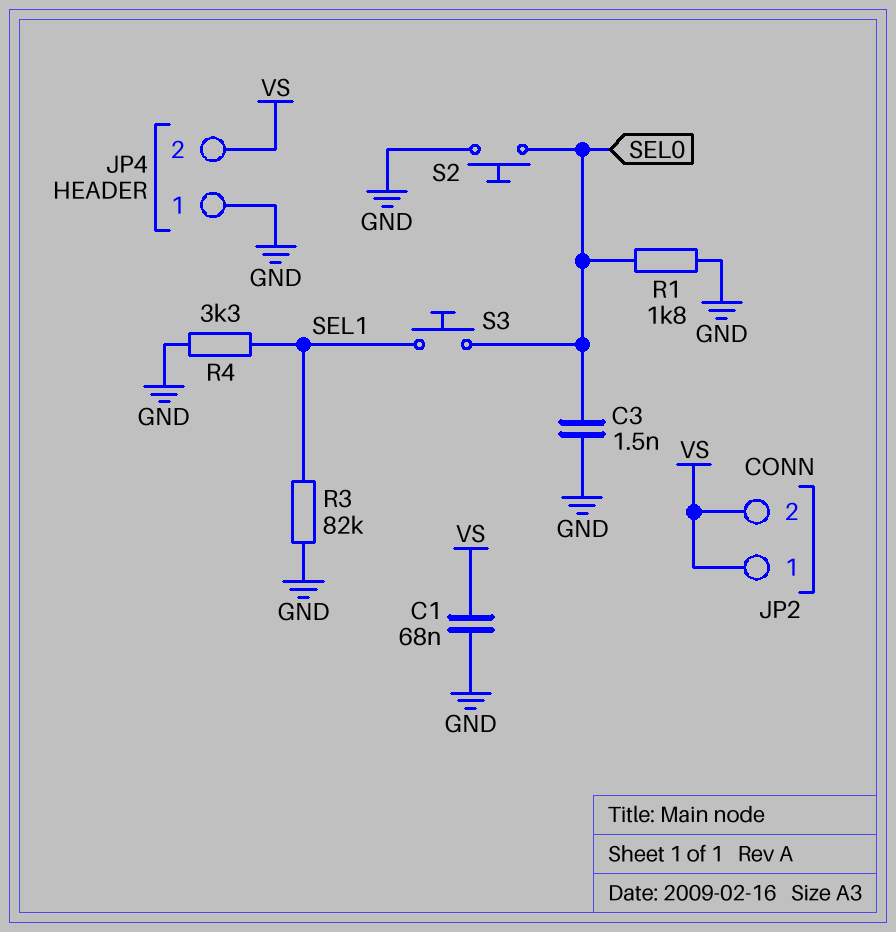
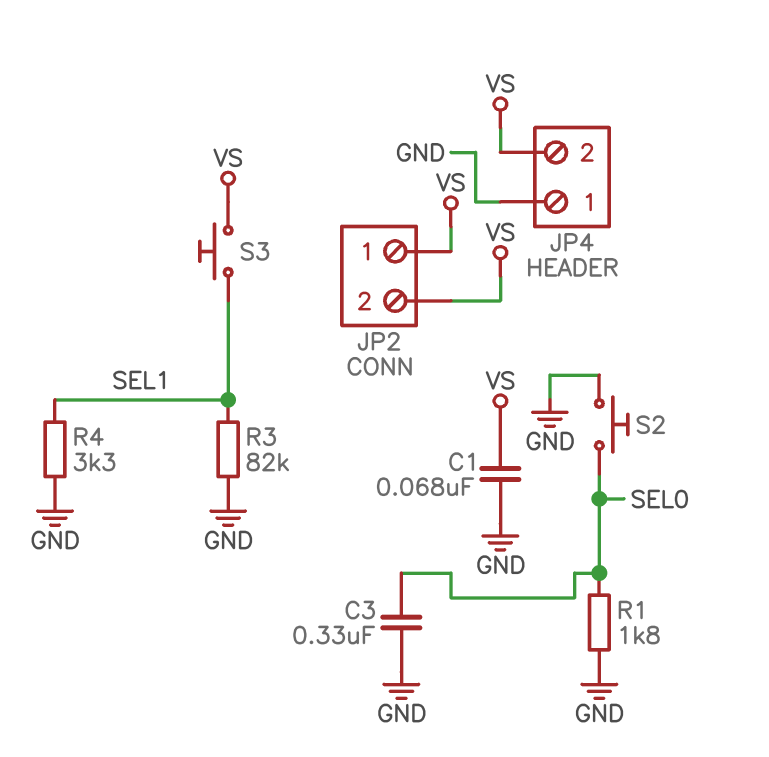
C3: 1.5nF (GND, SEL0) -> 330nF (GND, SEL0)
S3: button (SEL0, SEL1) -> button (SEL1, VS)

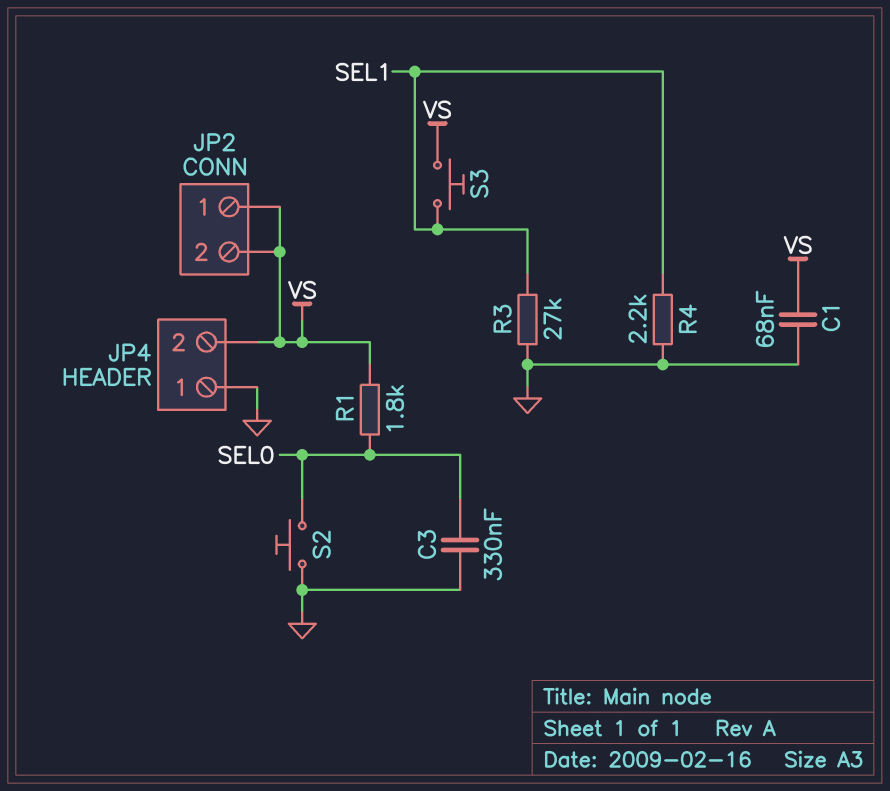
R1: 1.8k (GND, SEL0) -> 1.8k (SEL0, VS)
R3: 82k (GND, SEL1) -> 27k (GND, SEL1)
R4: 3.3k (GND, SEL1) -> 2.2k (GND, SEL1)

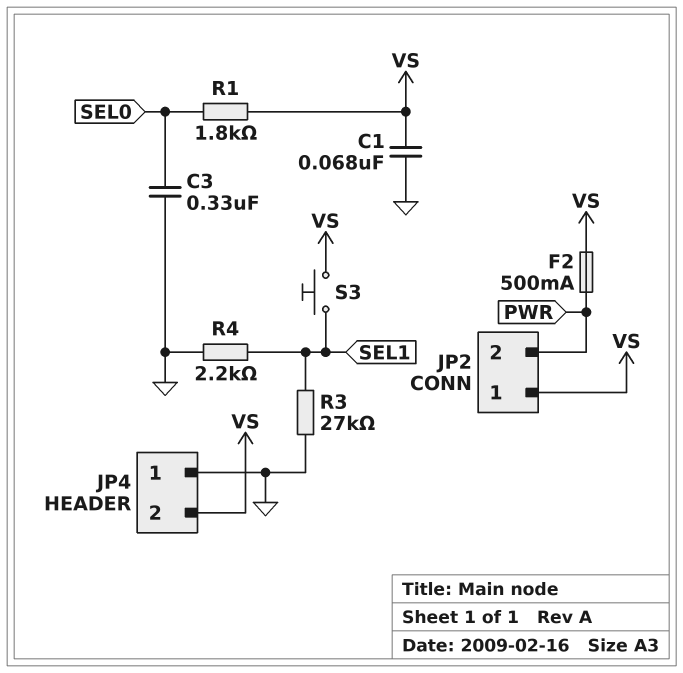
F2: none -> 500mA (PWR, VS)
JP2 pin 2: VS -> PWR
S2: button (GND, SEL0) -> none

